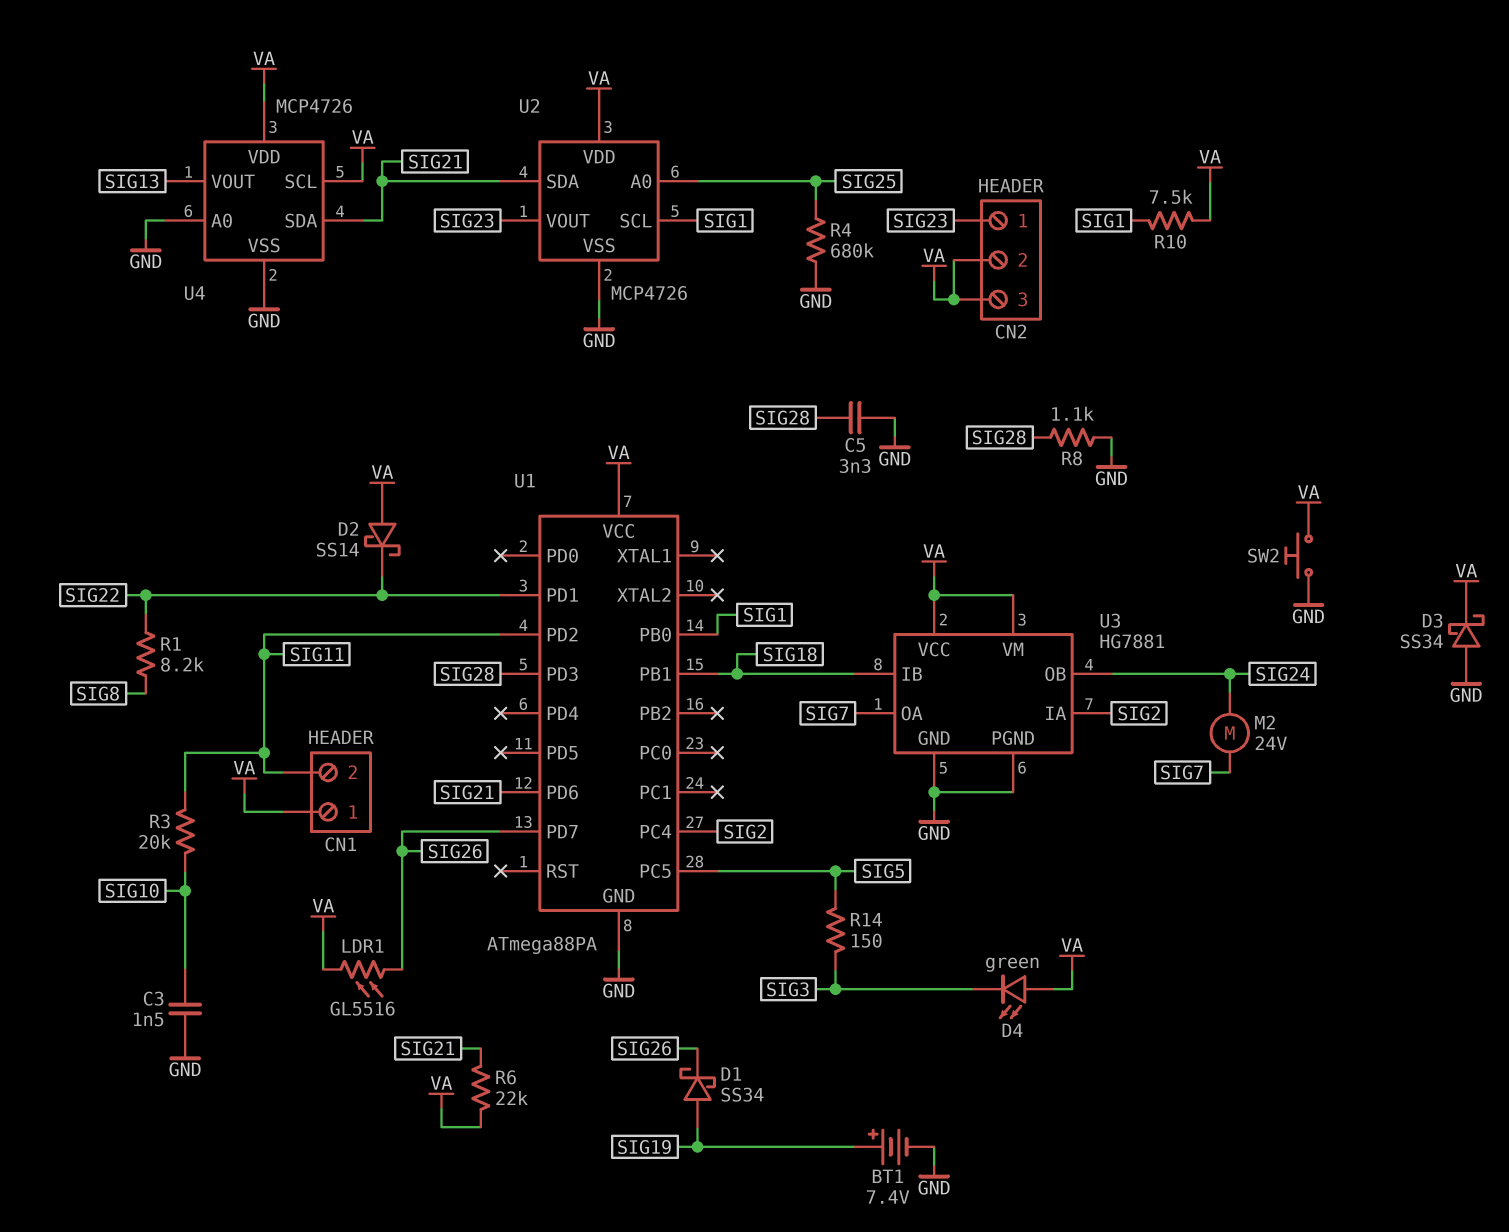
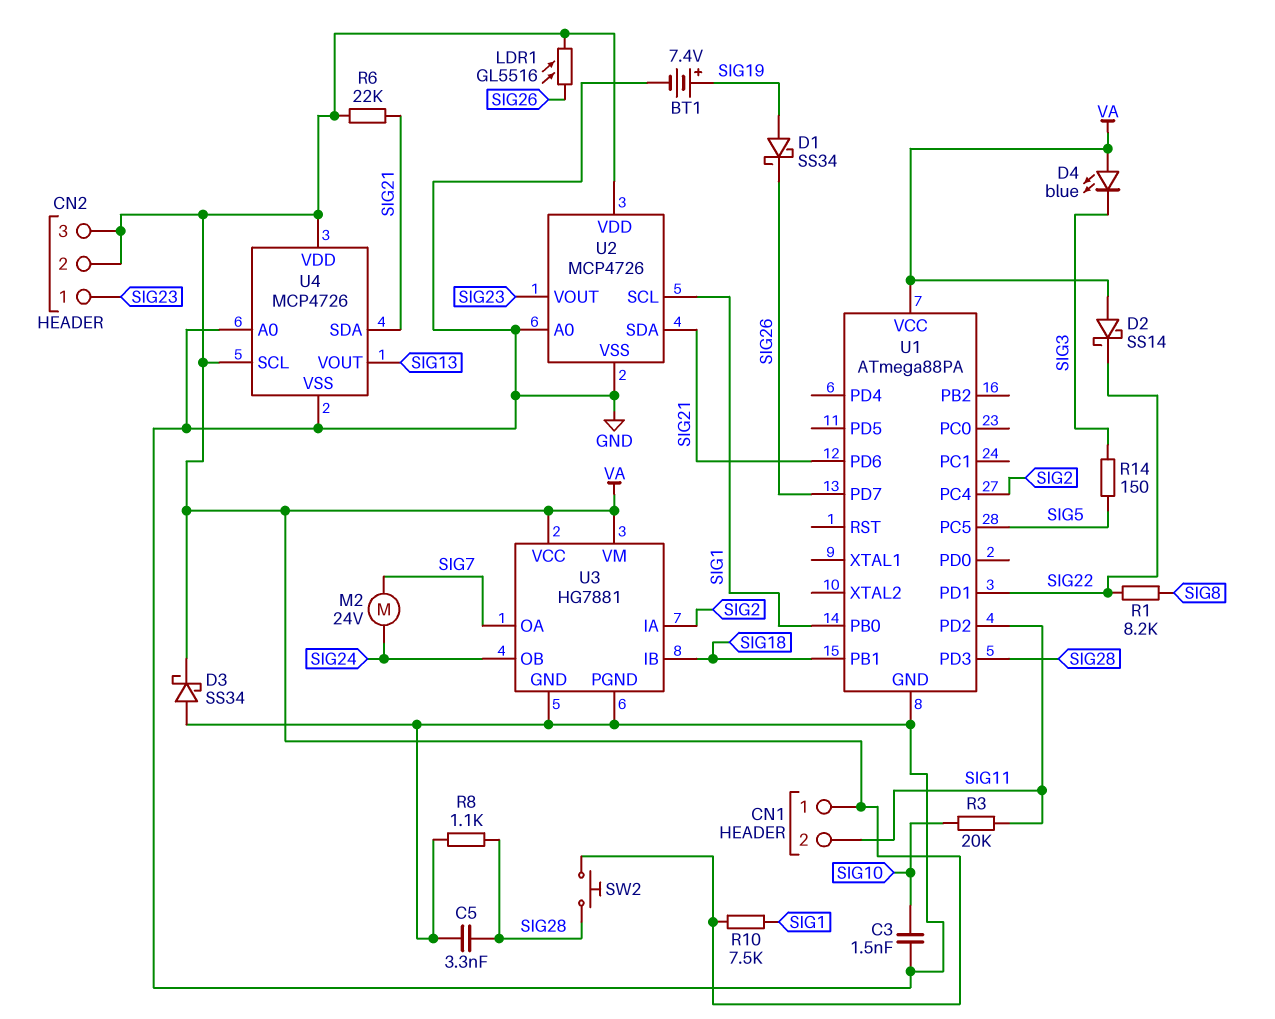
D4: LED green (A VA, K SIG3) -> LED blue (A VA, K SIG3)
R4: 680k (GND, SIG25) -> none
SW2: button (GND, VA) -> button (SIG28, VA)
U2 pin A0: SIG25 -> GND

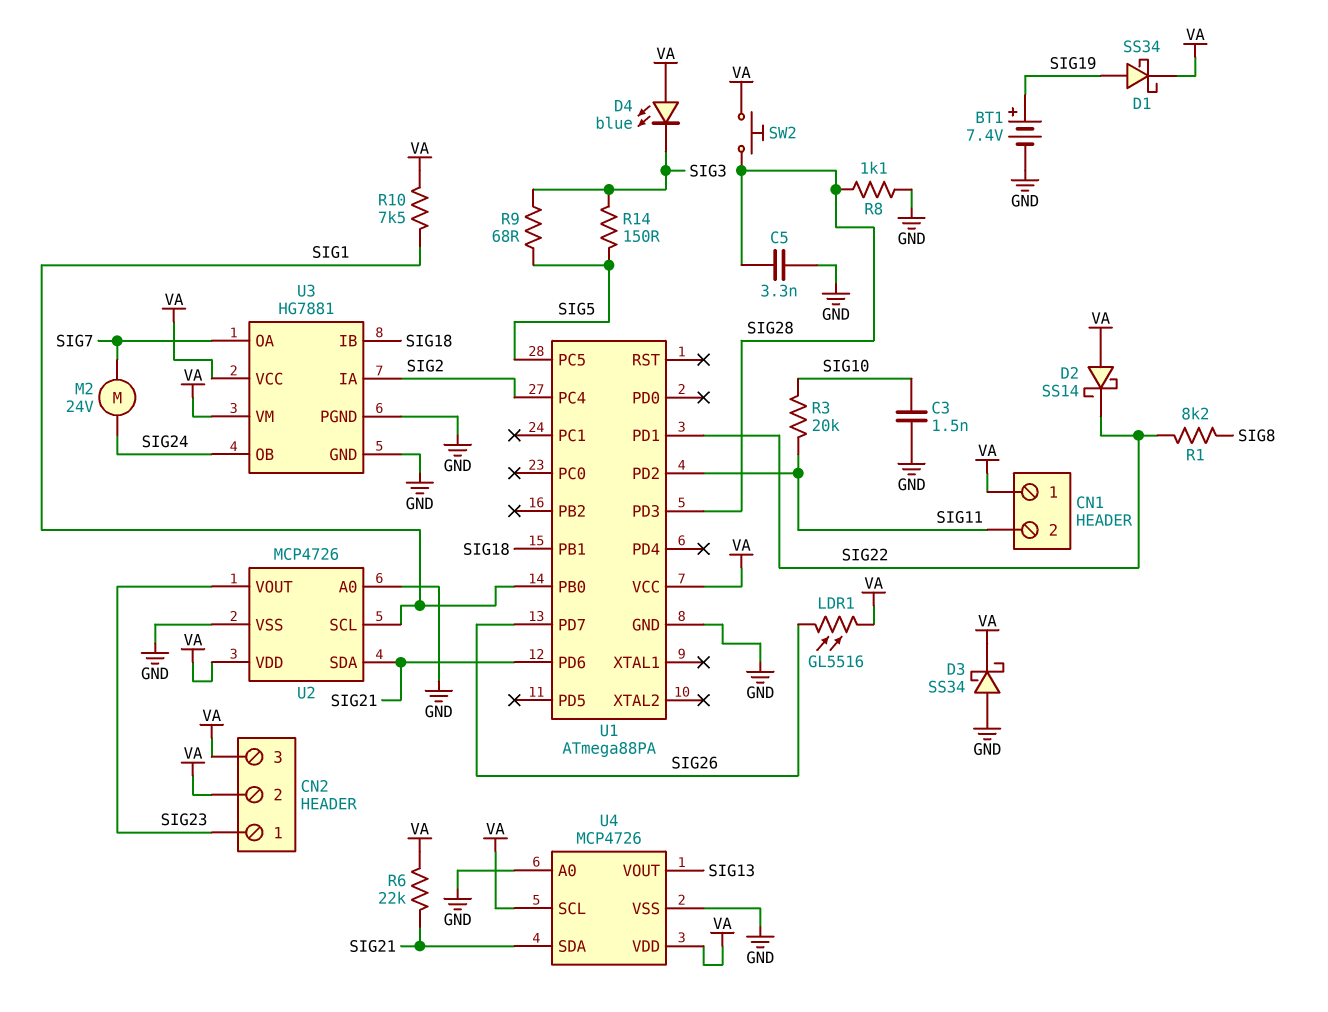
D1: schottky SS34 (A SIG19, K SIG26) -> schottky SS34 (A SIG19, K VA)
R9: none -> 68 (SIG3, SIG5)

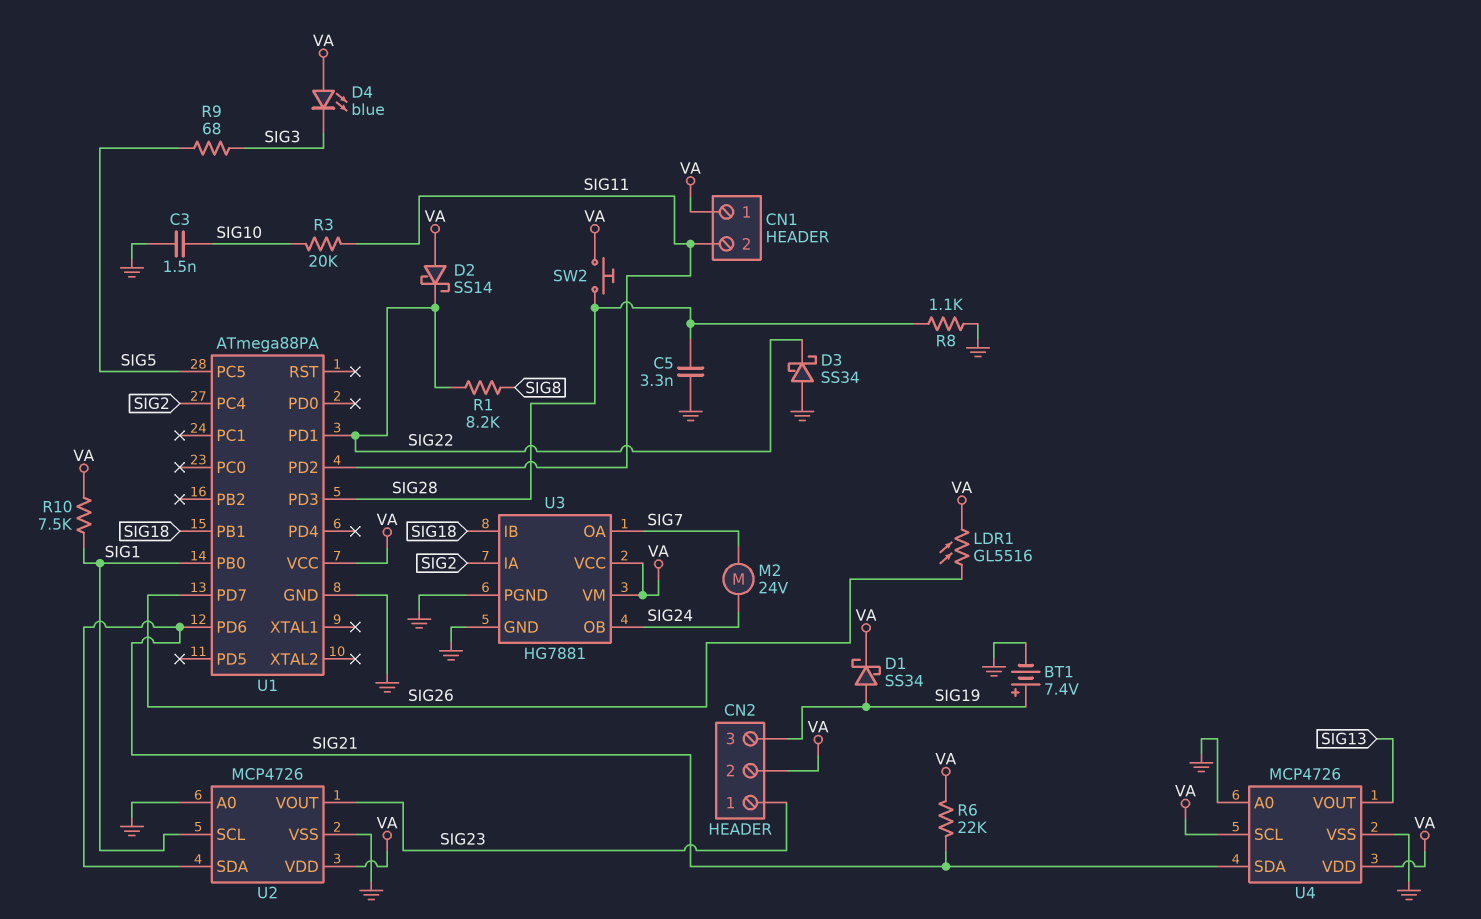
CN2 pin 3: VA -> SIG19
D3: schottky SS34 (A GND, K VA) -> schottky SS34 (A GND, K SIG22)
R14: 150 (SIG3, SIG5) -> none

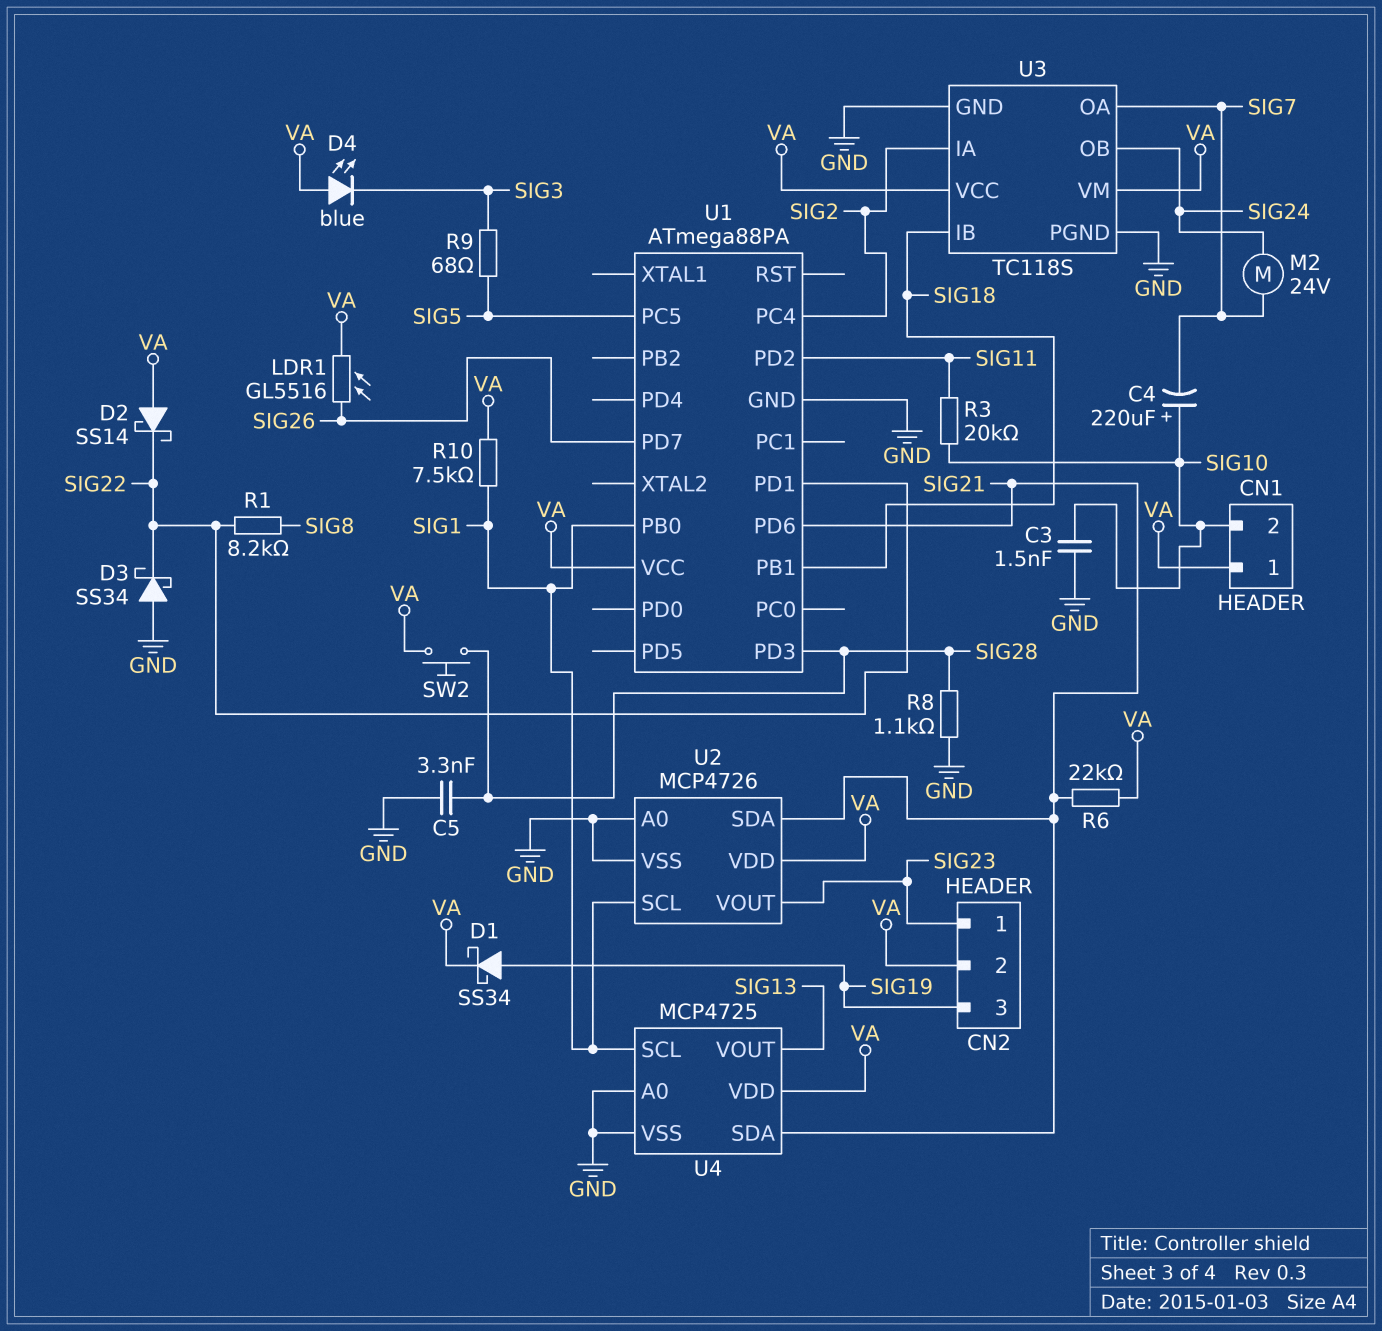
BT1: 7.4V (plus SIG19, minus GND) -> none
C4: none -> 220uF (plus SIG10, minus SIG7)
CN1 pin 2: SIG11 -> SIG10
U3: HG7881 -> TC118S
U4: MCP4726 -> MCP4725
U4 pin SCL: VA -> SIG1

